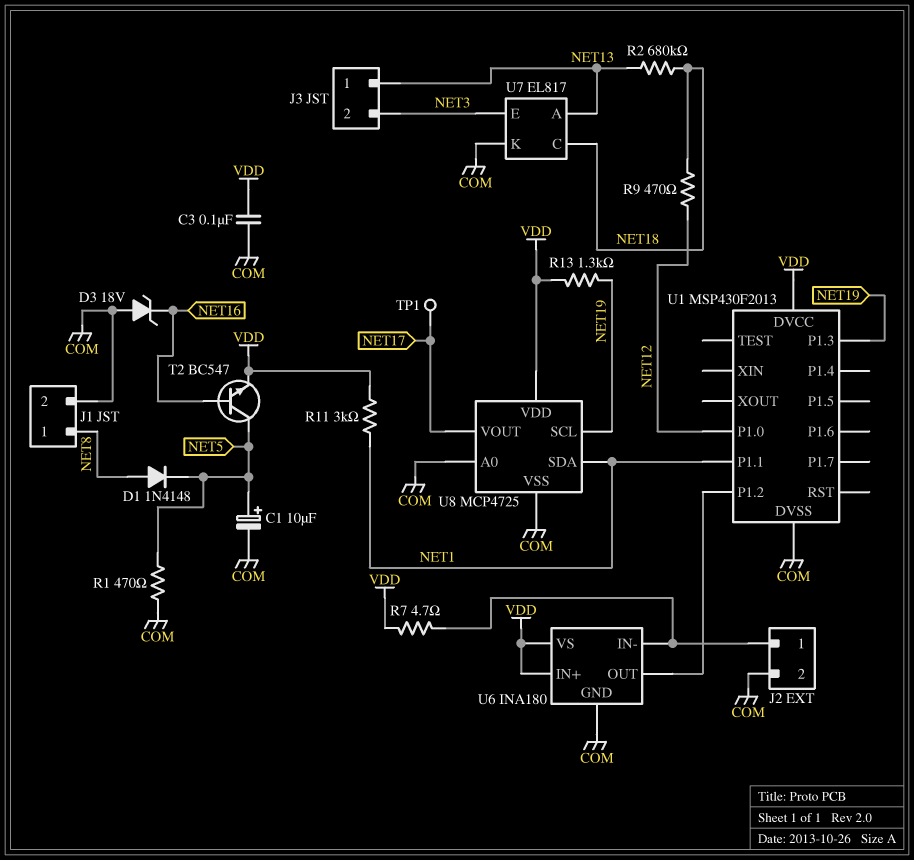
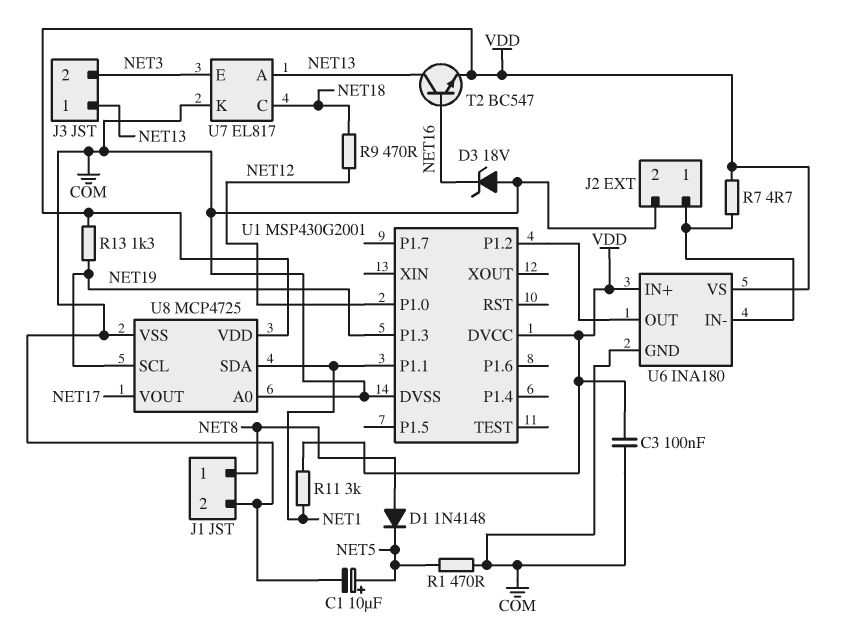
R2: 680k (NET13, NET18) -> none
T2: NPN BC547 (B NET16, C NET5, E VDD) -> NPN BC547 (B NET16, C NET13, E VDD)
TP1: test point (NET17) -> none
U1: MSP430F2013 -> MSP430G2001

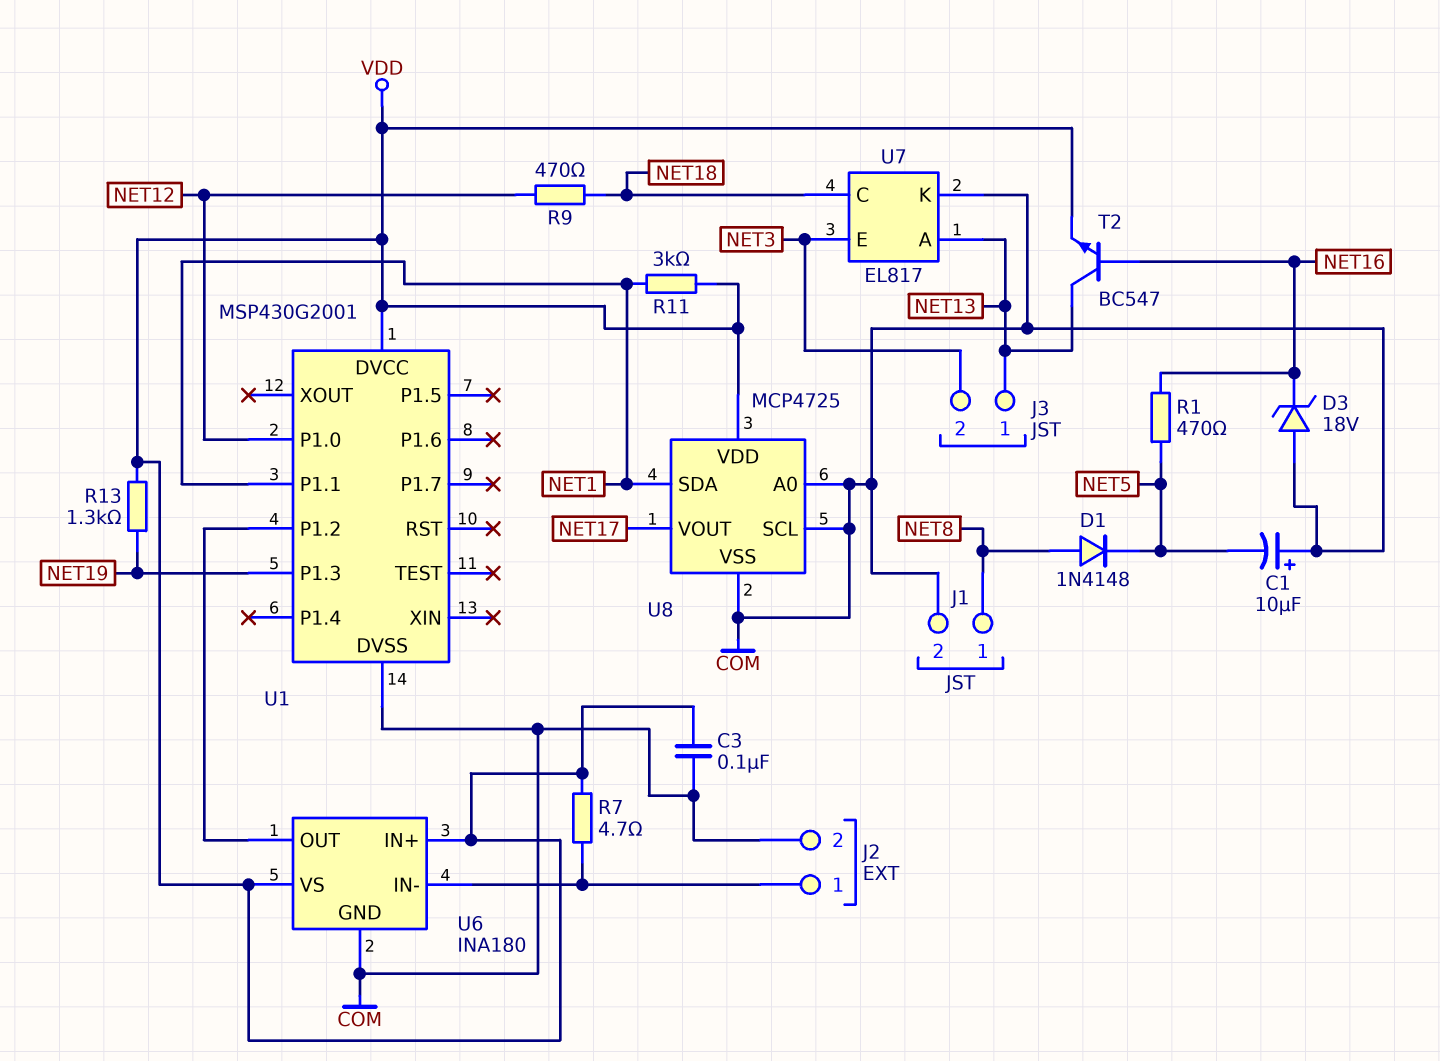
C1: 10uF (plus NET5, minus COM) -> 10uF (plus COM, minus NET5)
R1: 470 (COM, NET5) -> 470 (NET5, NET16)
U8 pin SCL: NET19 -> COM

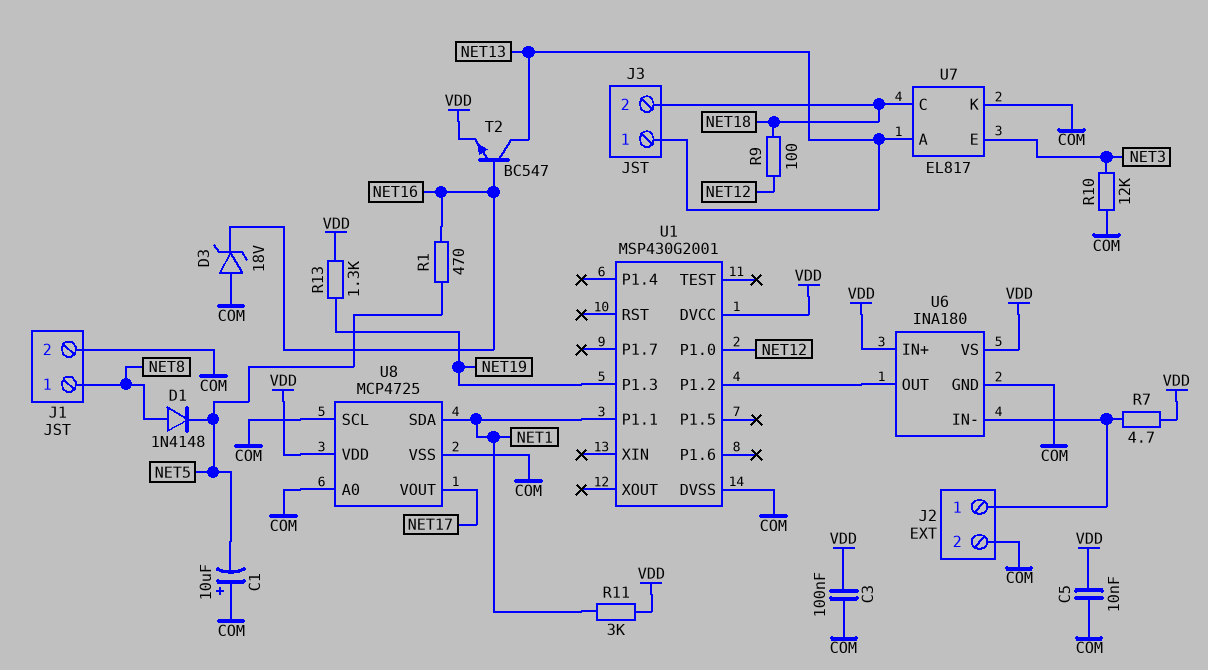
C5: none -> 10nF (COM, VDD)
J3 pin 2: NET3 -> NET18
R9: 470 (NET12, NET18) -> 100 (NET12, NET18)
R10: none -> 12k (COM, NET3)

